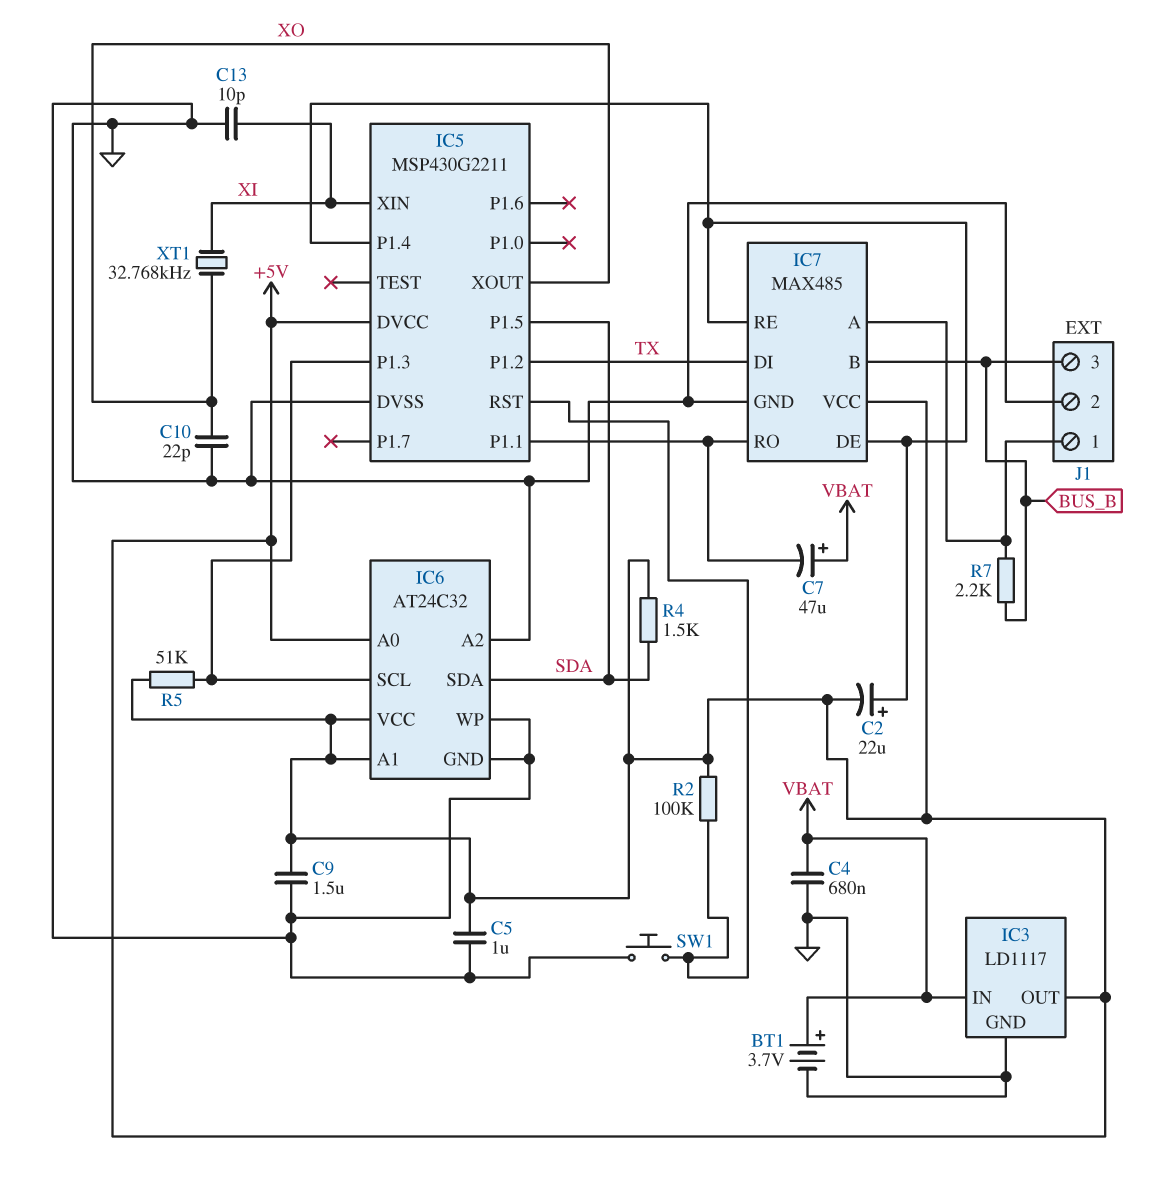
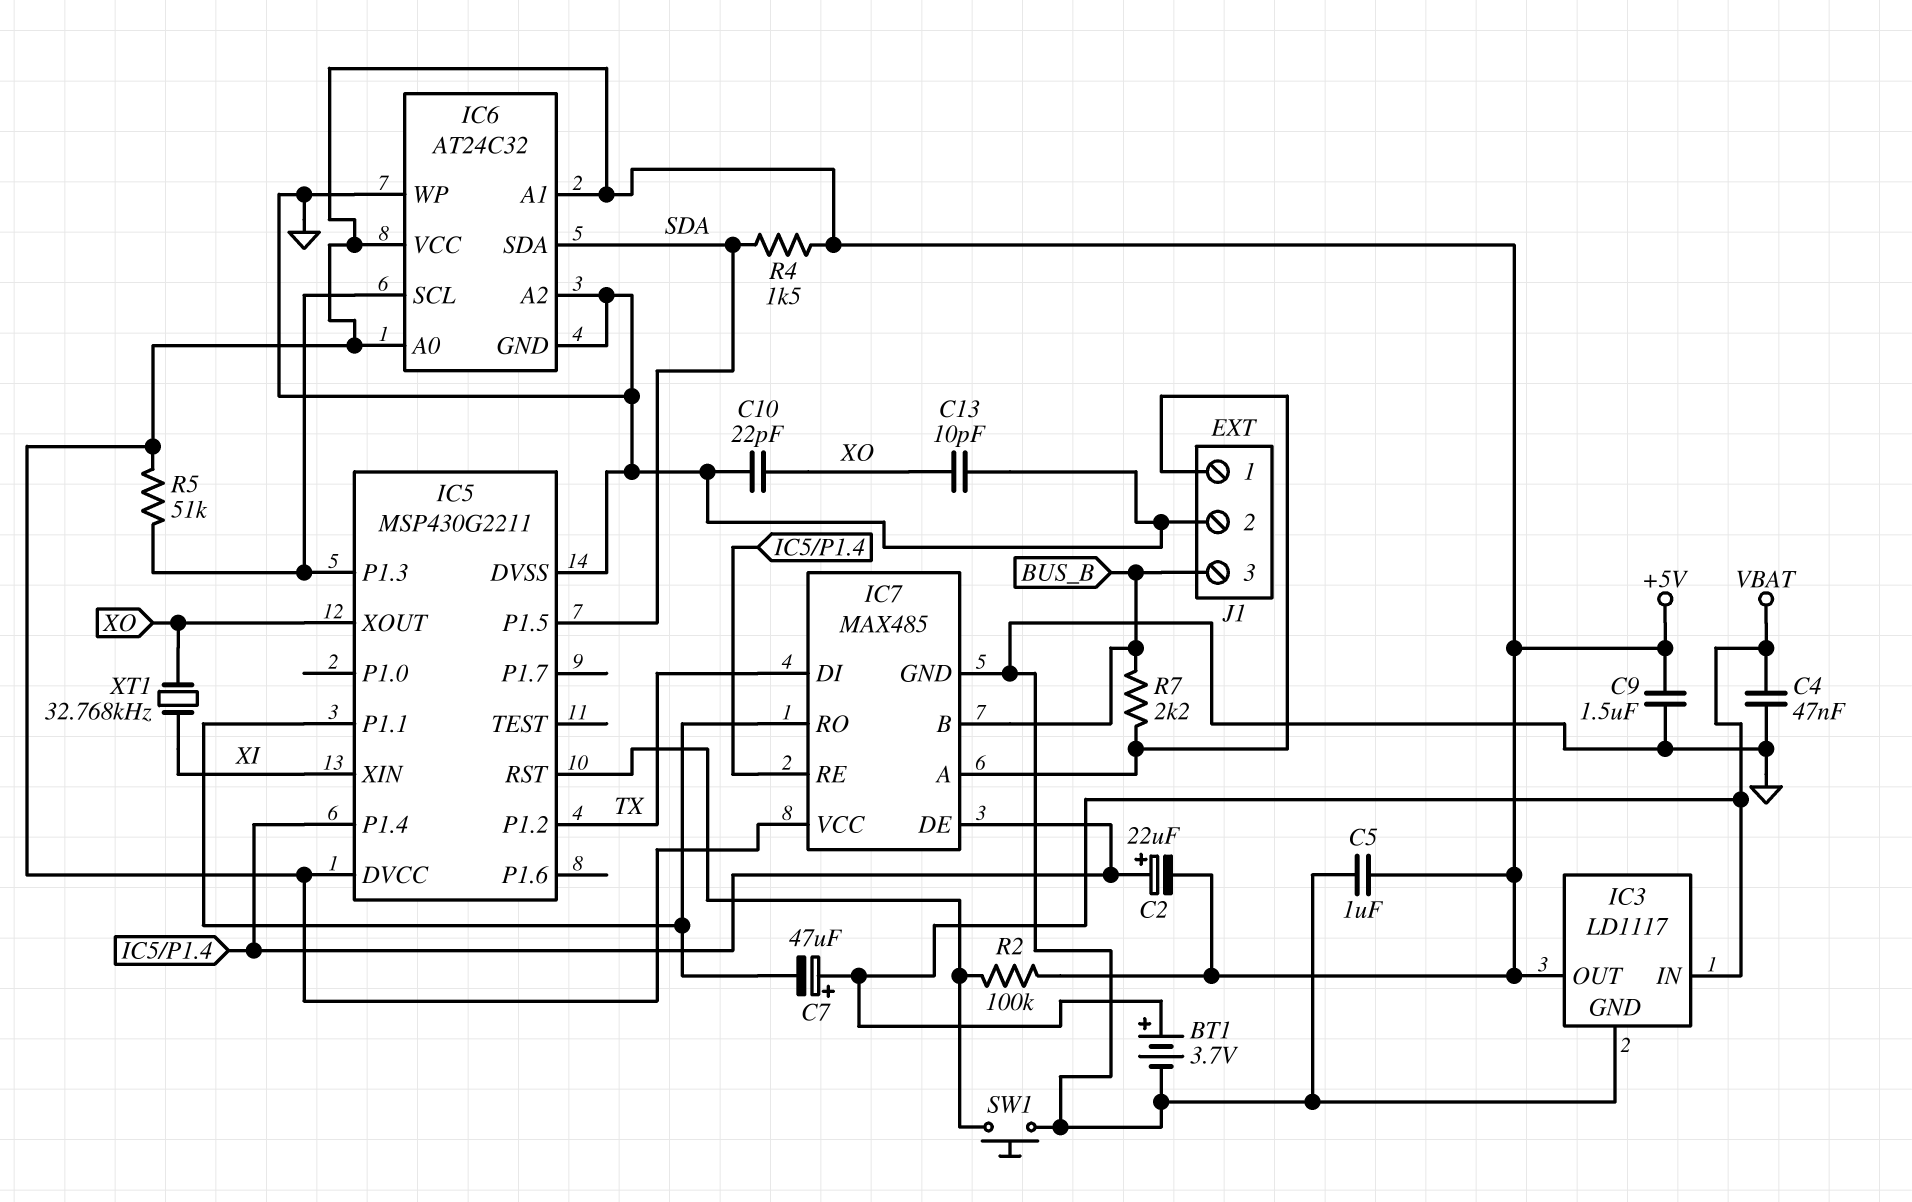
C4: 680nF (GND, VBAT) -> 47nF (GND, VBAT)
C13: 10pF (GND, XI) -> 10pF (GND, XO)

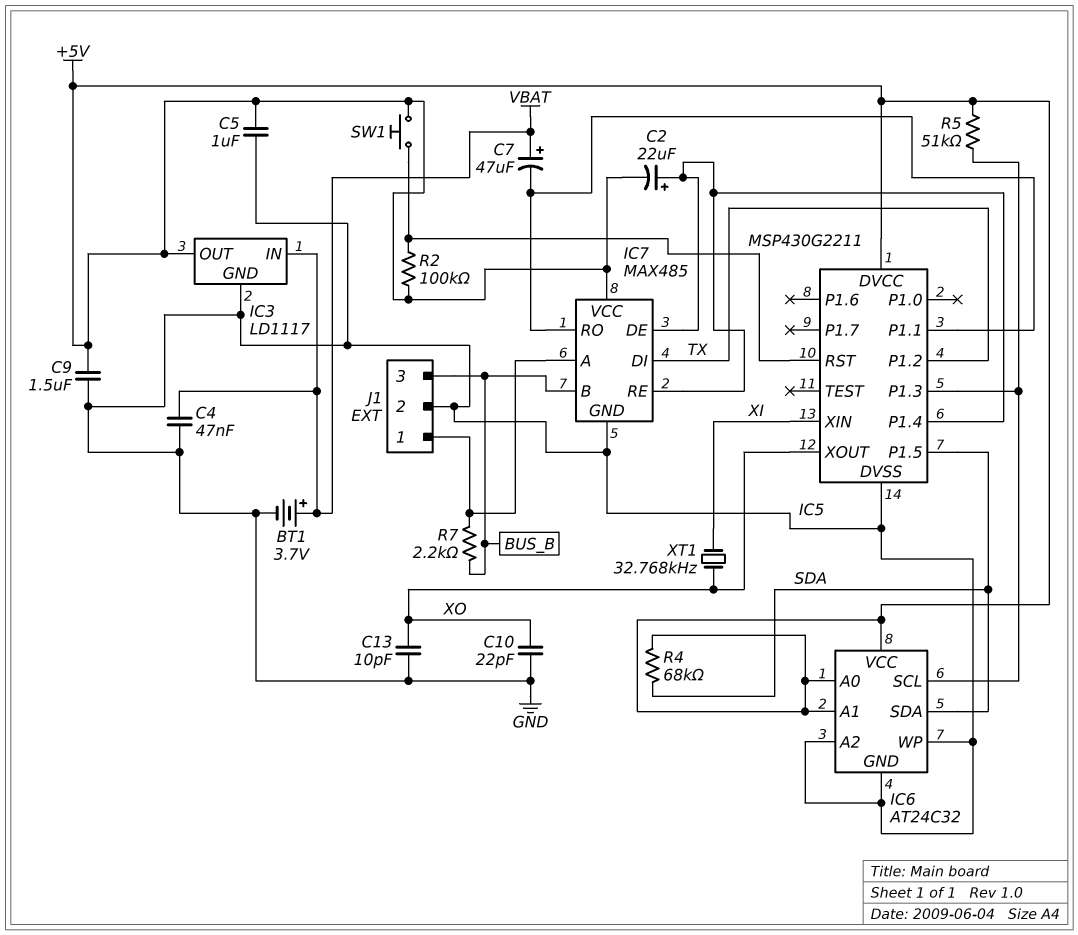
R4: 1.5k (+5V, SDA) -> 68k (+5V, SDA)
SW1: button (GND, IC5/RST) -> button (+5V, IC5/RST)

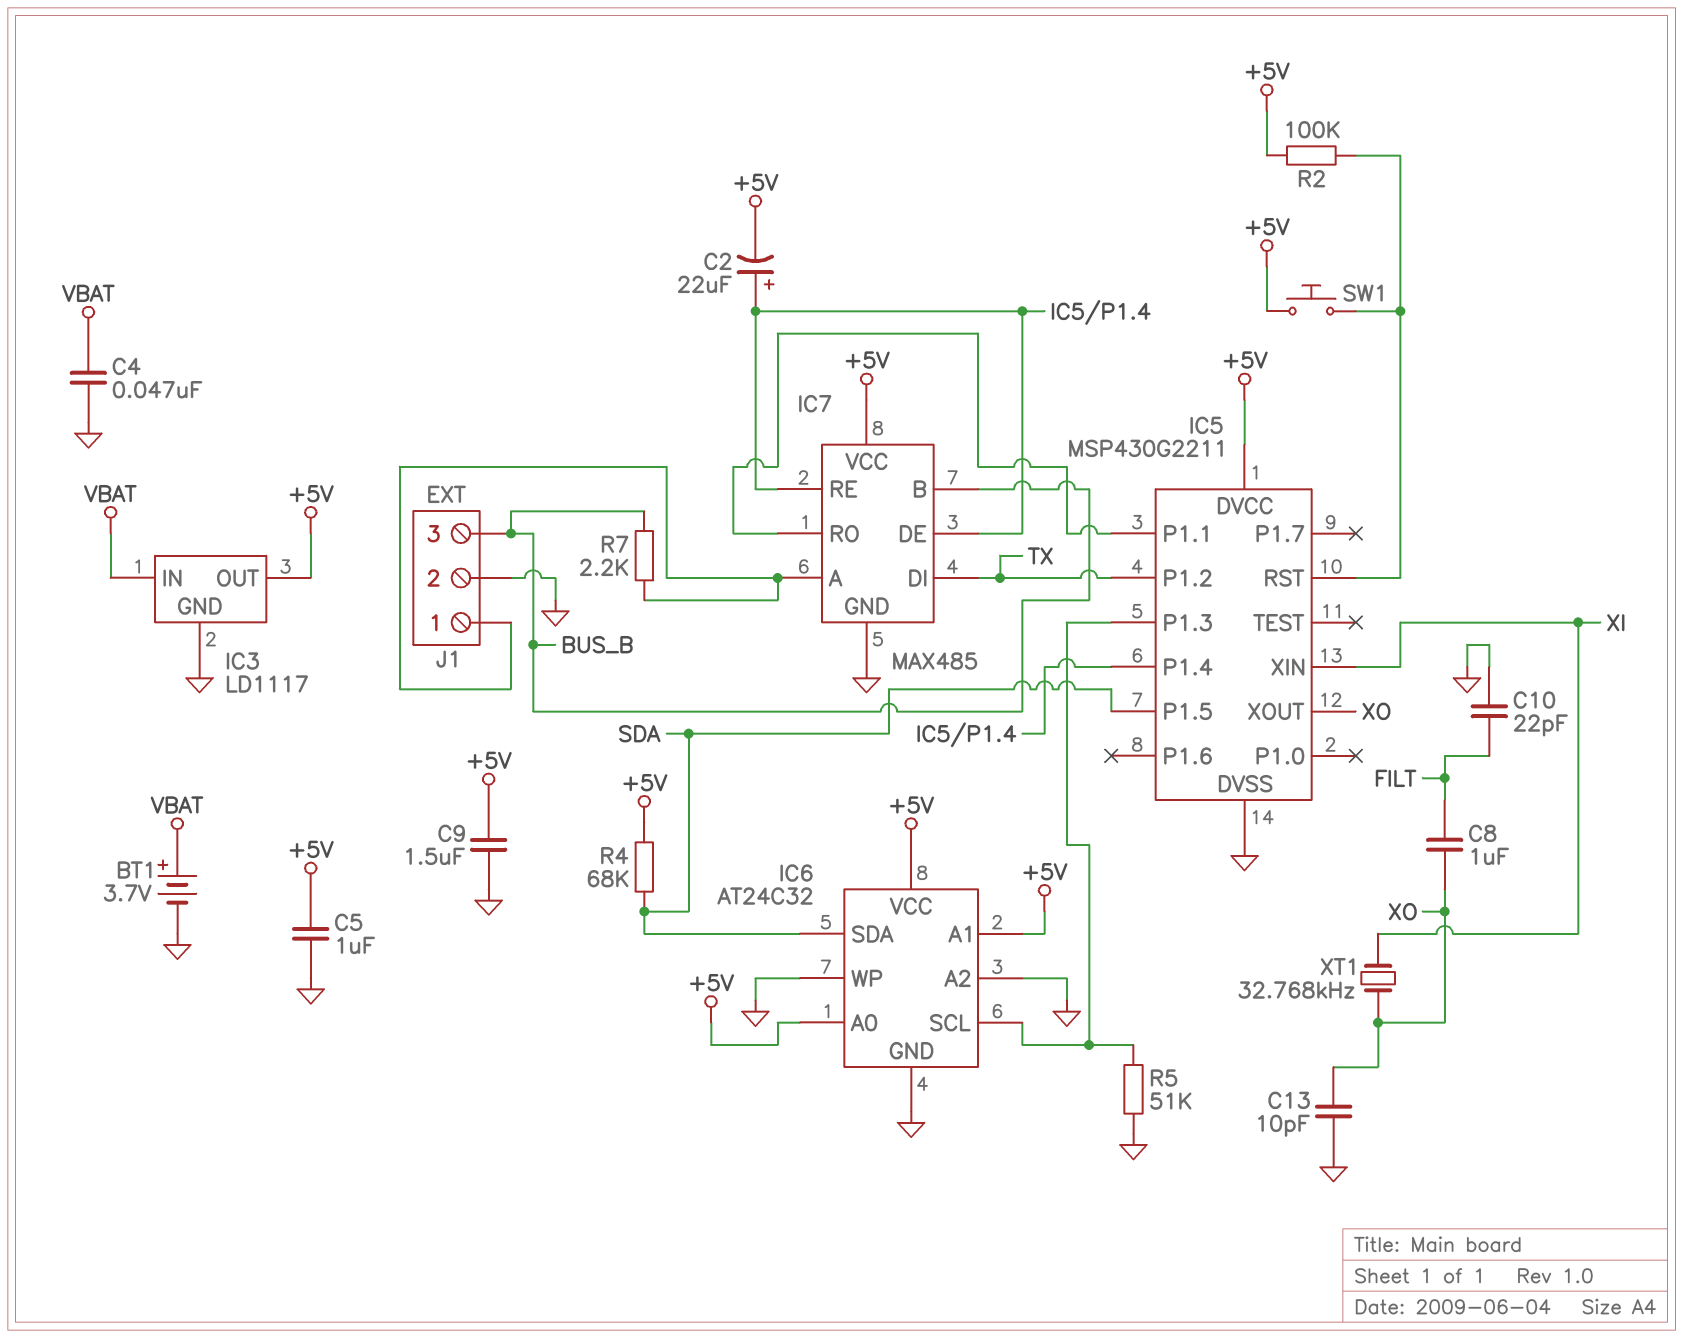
C7: 47uF (plus VBAT, minus IC5/P1.1) -> none
C8: none -> 1uF (FILT, XO)
C10: 22pF (GND, XO) -> 22pF (FILT, GND)
R5: 51k (+5V, IC5/P1.3) -> 51k (GND, IC5/P1.3)

